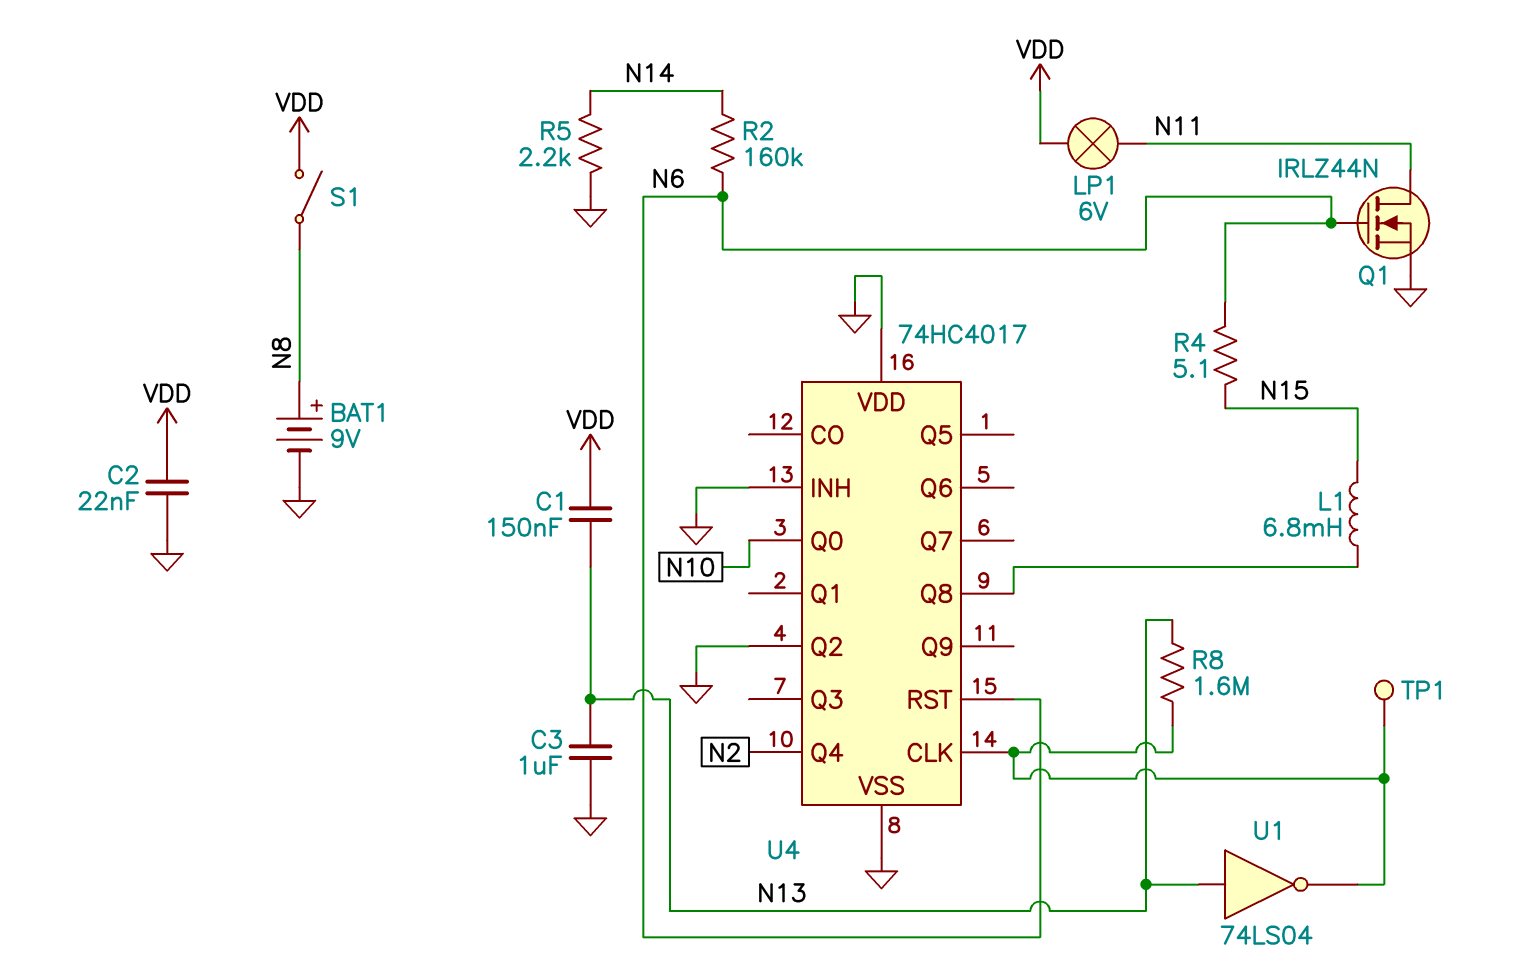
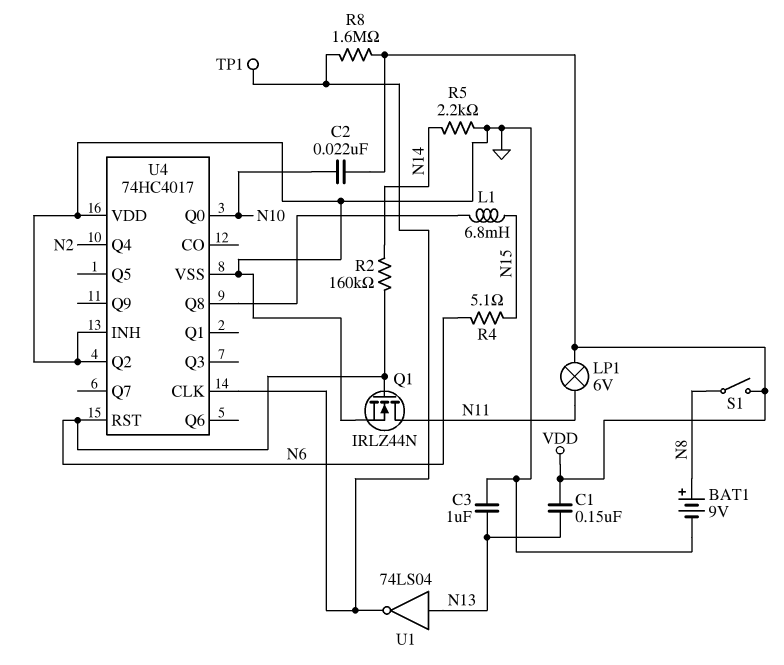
C2: 22nF (GND, VDD) -> 22nF (N10, VDD)
R8: 1.6M (N13, U4/CLK) -> 1.6M (U4/CLK, VDD)

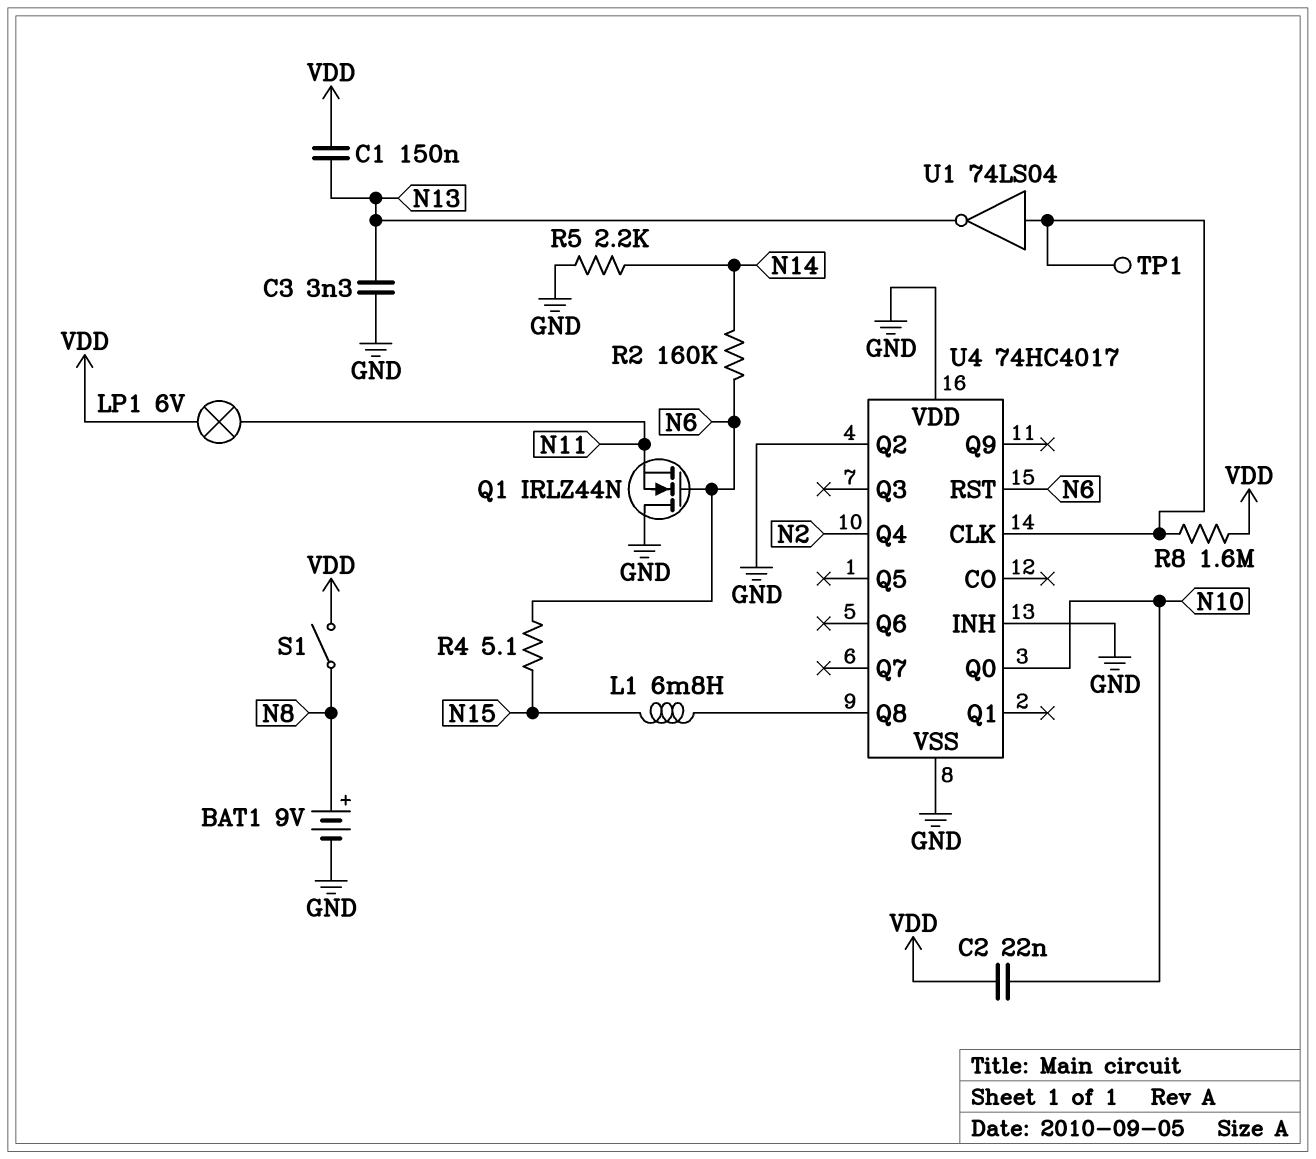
C3: 1uF (GND, N13) -> 3.3nF (GND, N13)
Q1: NMOS IRLZ44N (G N6, D N11, S GND) -> NMOS IRLZ44N (G N6, D GND, S N11)
U1: NOT 74LS04 (in N13, out U4/CLK) -> NOT 74LS04 (in U4/CLK, out N13)

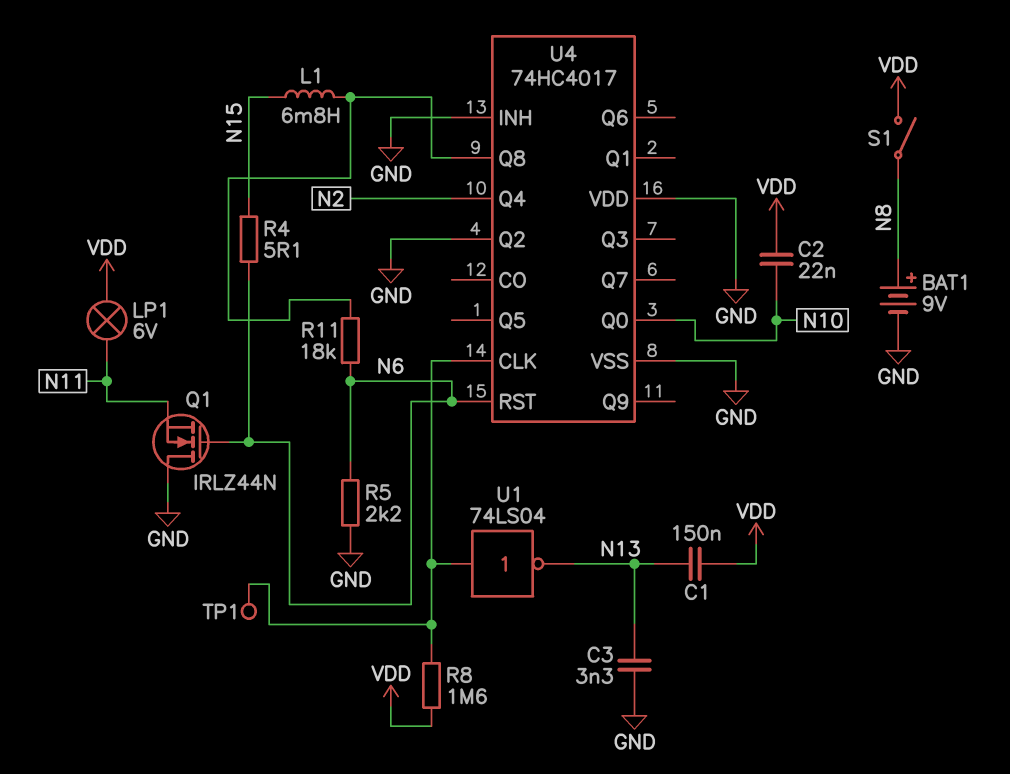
R2: 160k (N6, N14) -> none
R5: 2.2k (GND, N14) -> 2.2k (GND, N6)
R11: none -> 18k (N6, U4/Q8)

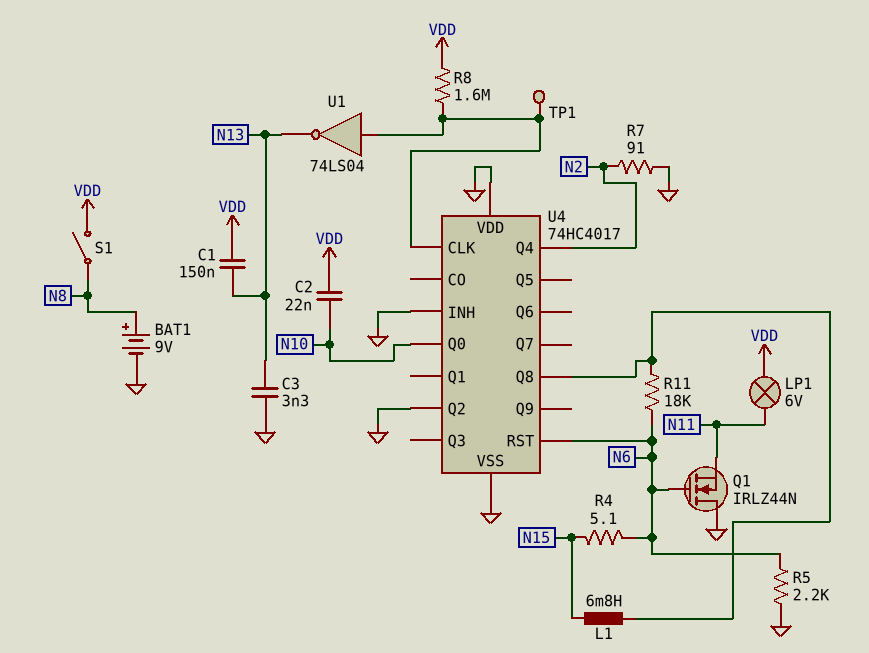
R7: none -> 91 (GND, N2)

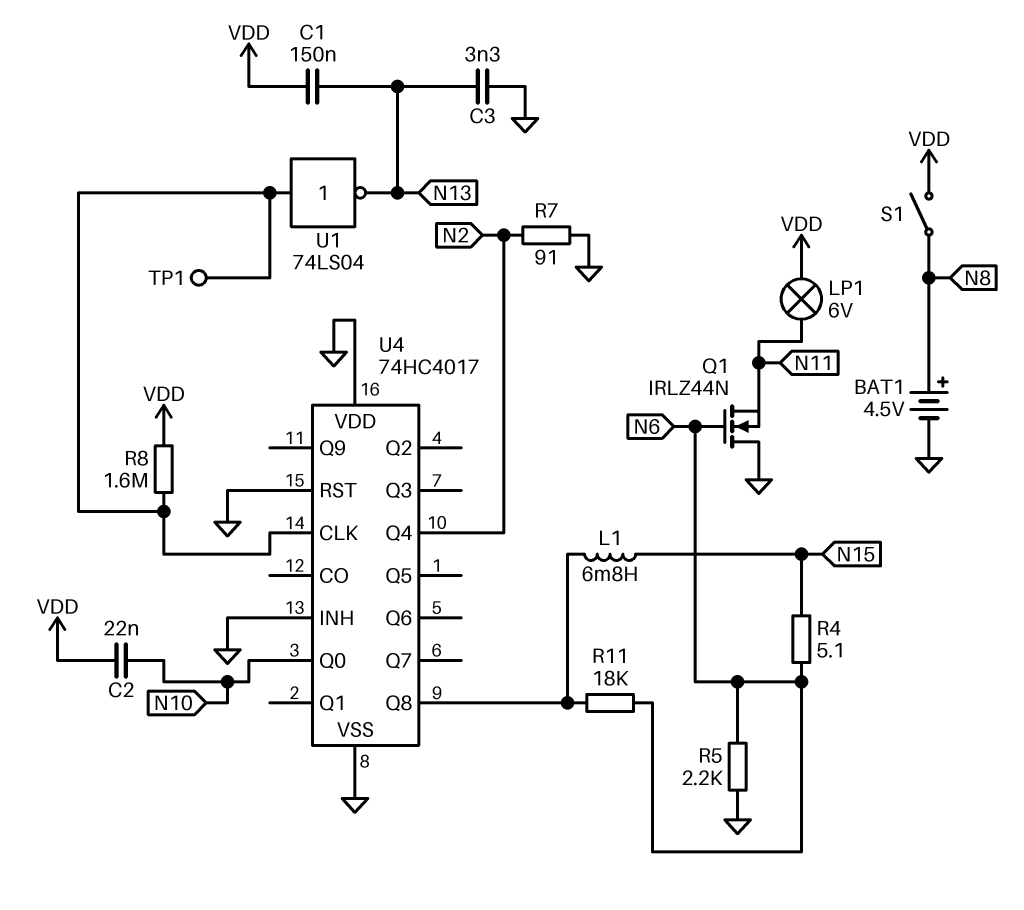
BAT1: 9V (plus N8, minus GND) -> 4.5V (plus N8, minus GND)
U4 pin Q2: GND -> none
U4 pin RST: N6 -> GND

